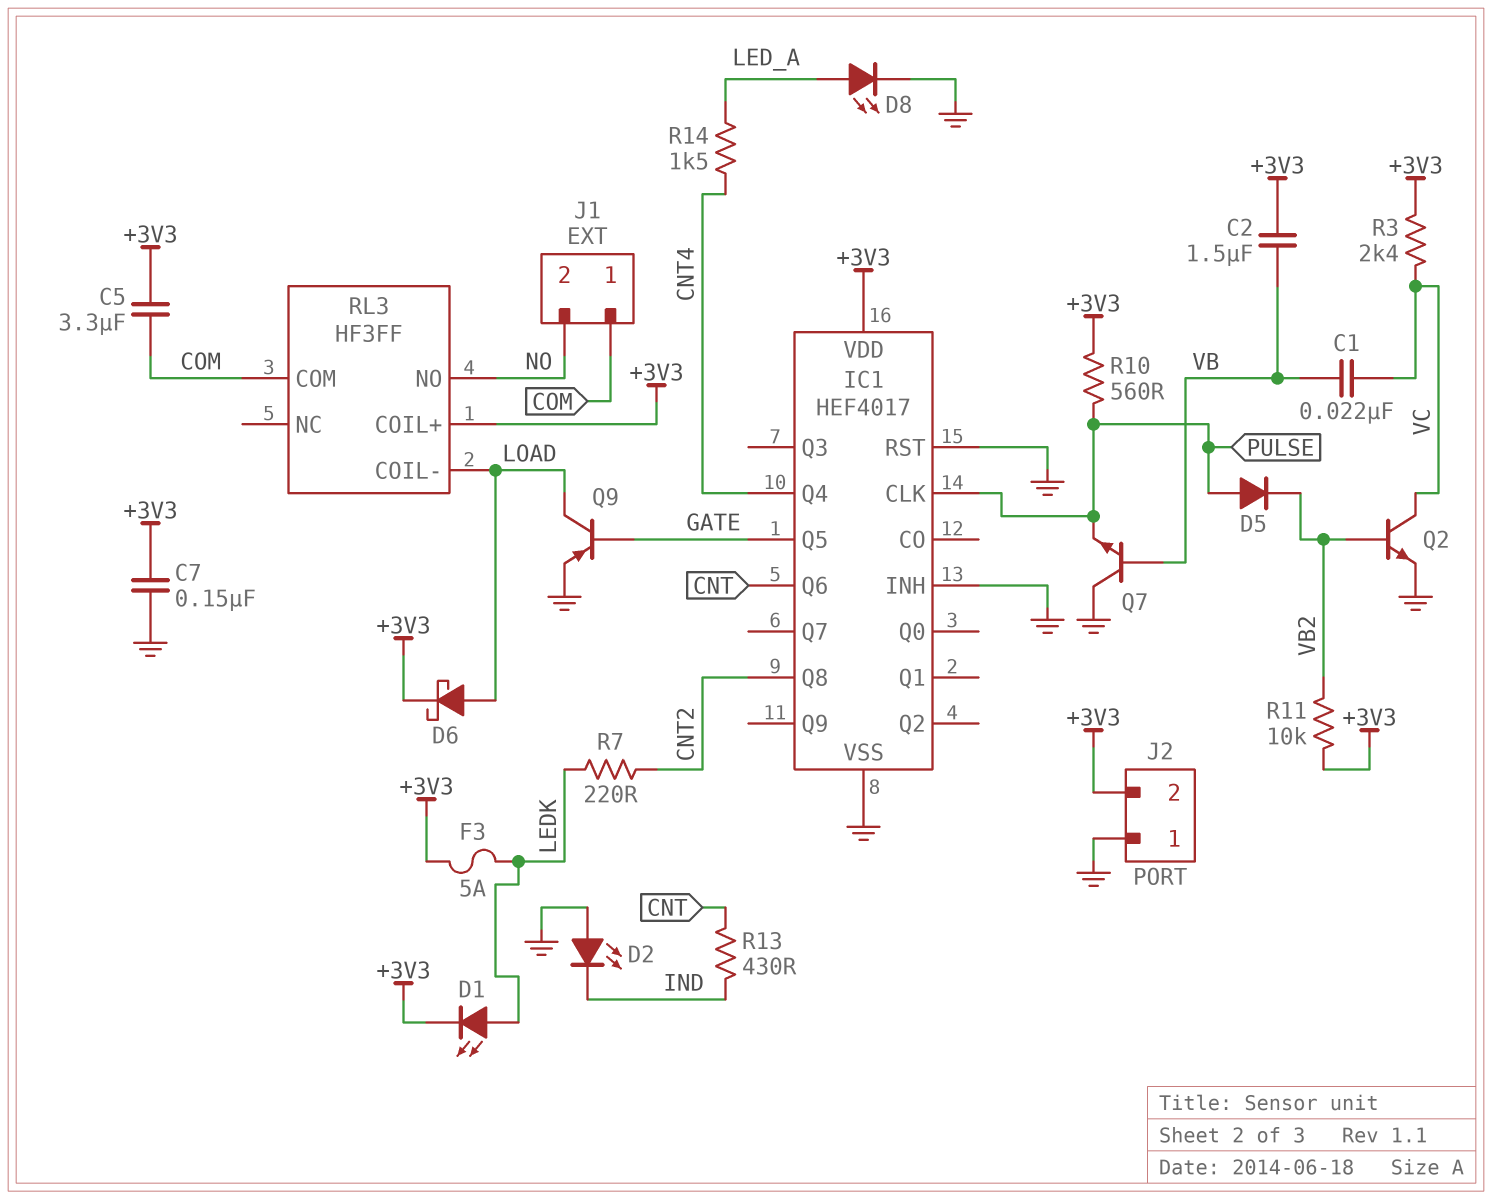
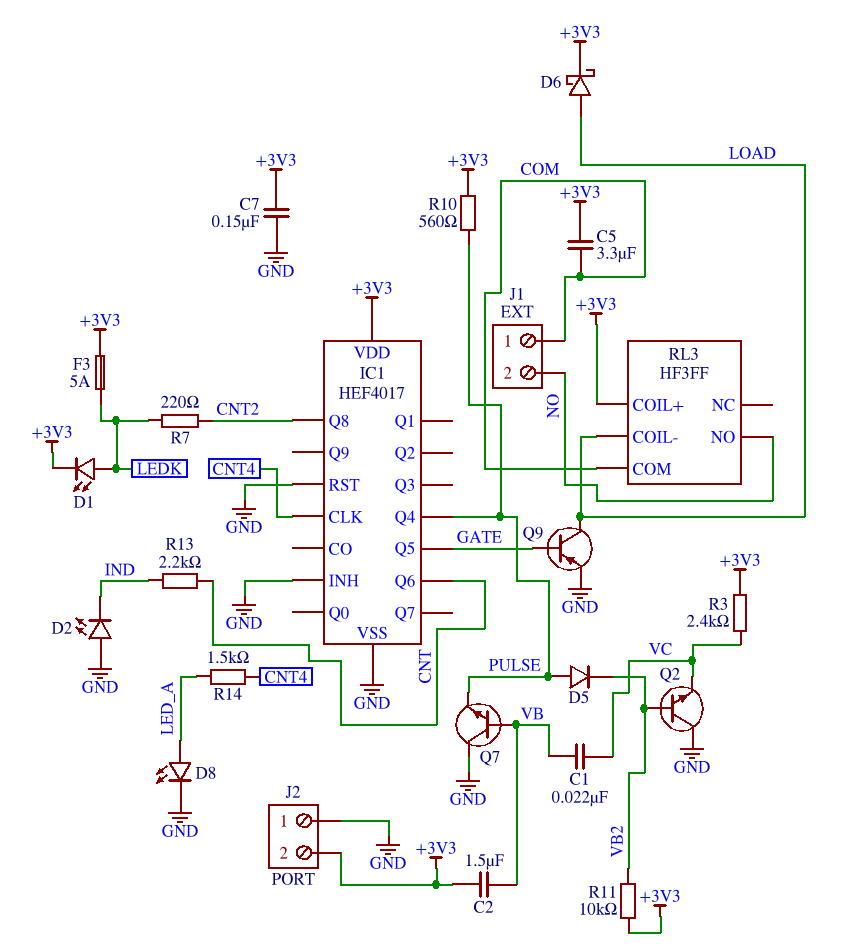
IC1 pin CLK: PULSE -> CNT4
IC1 pin Q4: CNT4 -> PULSE
Q2: NPN (B VB2, C VC, E GND) -> NPN (B VB2, C GND, E VC)
R13: 430 (CNT, IND) -> 2.2k (CNT, IND)

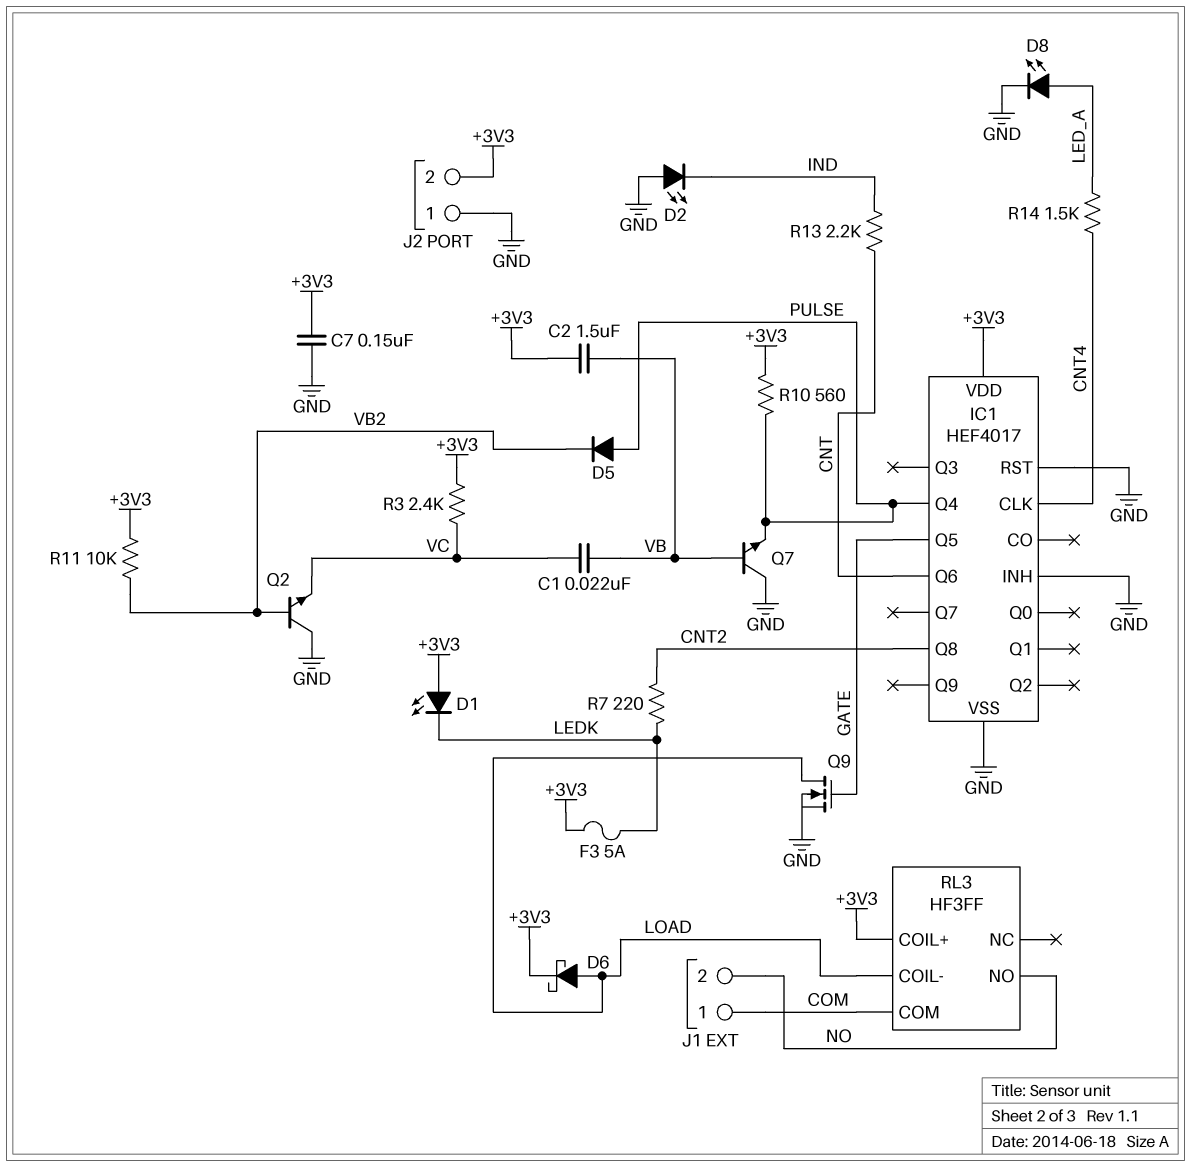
C5: 3.3uF (+3V3, COM) -> none
D1: LED (A LEDK, K +3V3) -> LED (A +3V3, K LEDK)
Q9: PNP (B GATE, C LOAD, E GND) -> NMOS (G GATE, D LOAD, S GND)

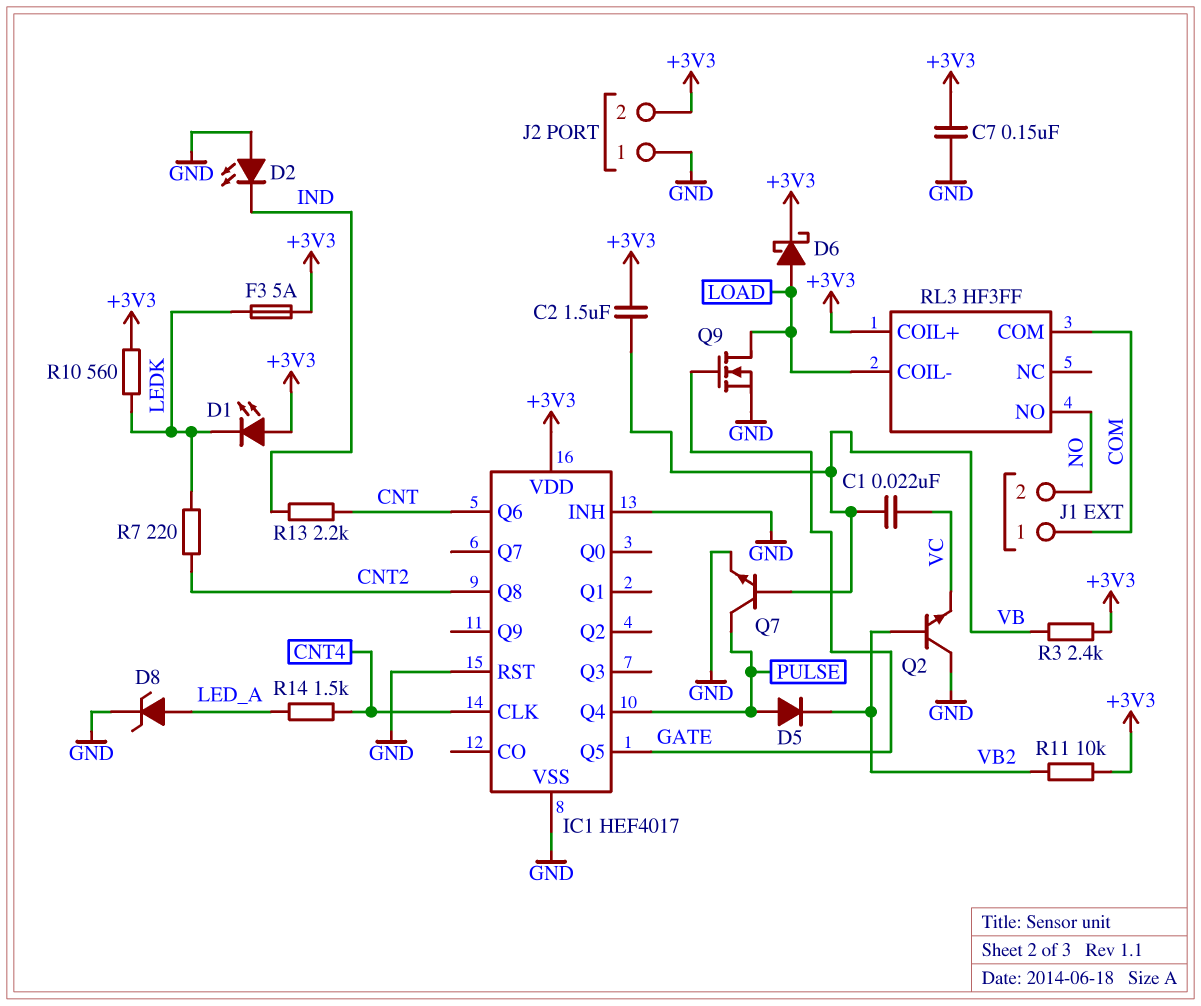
D8: LED (A LED_A, K GND) -> zener (A LED_A, K GND)
Q7: NPN (B VB, C GND, E PULSE) -> NPN (B VB, C PULSE, E GND)
R3: 2.4k (+3V3, VC) -> 2.4k (+3V3, VB)
R10: 560 (+3V3, PULSE) -> 560 (+3V3, LEDK)

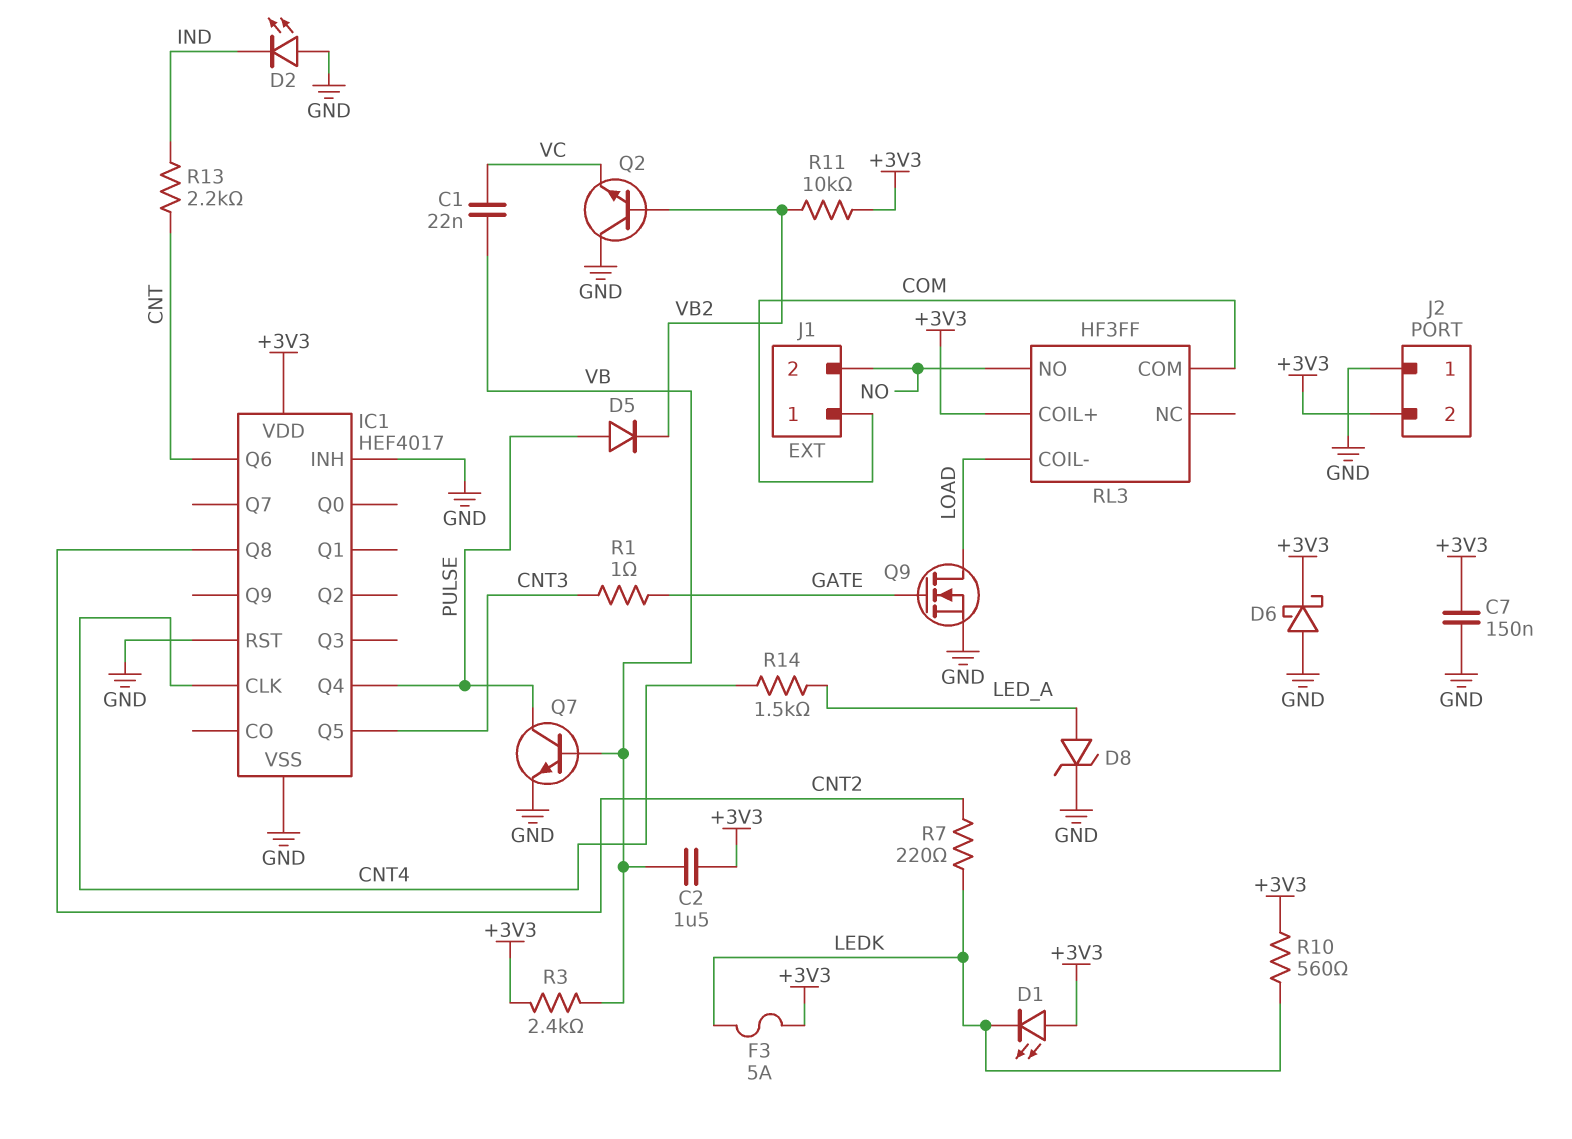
D6: schottky (A LOAD, K +3V3) -> schottky (A GND, K +3V3)
IC1 pin Q5: GATE -> CNT3
R1: none -> 1 (CNT3, GATE)

